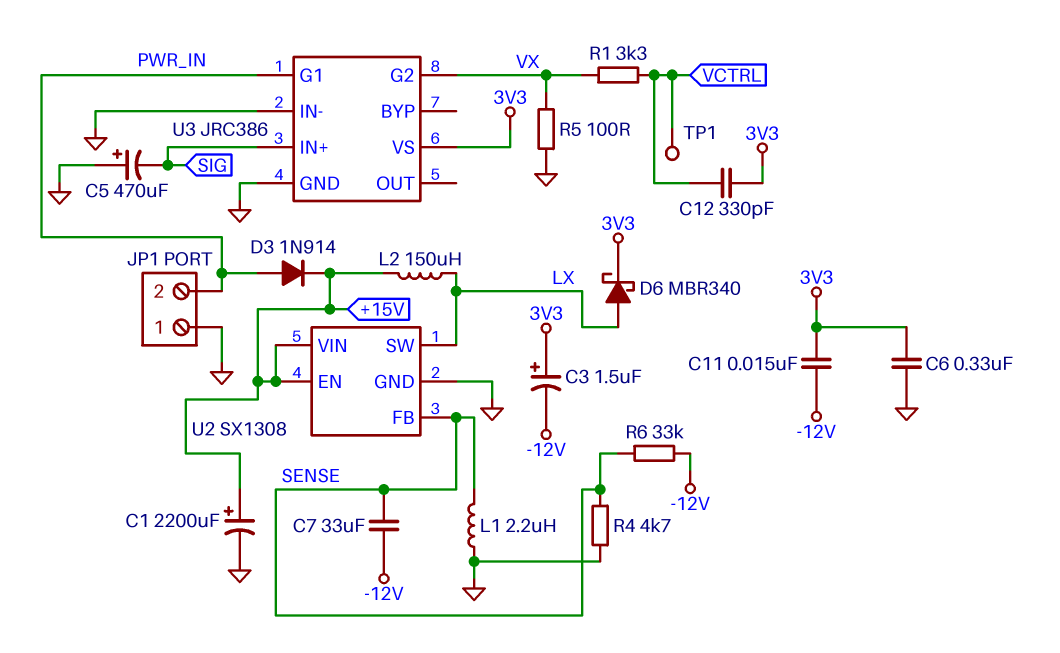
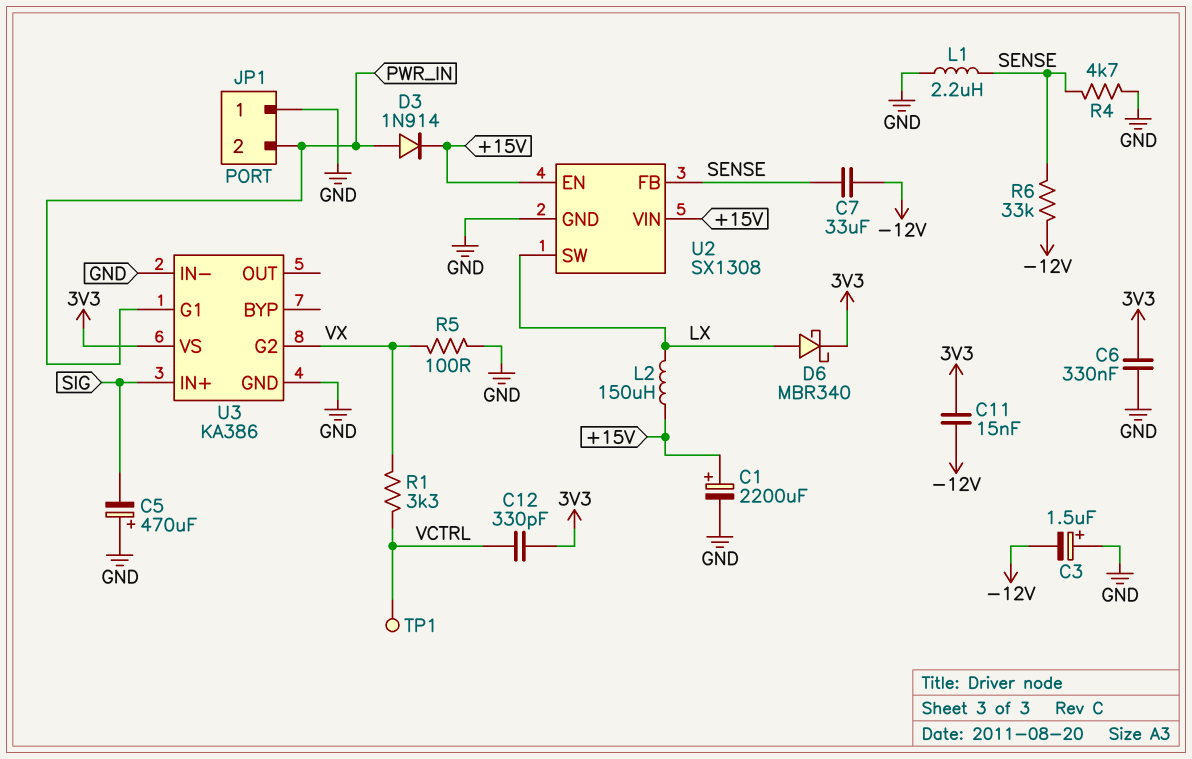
C3: 1.5uF (plus 3V3, minus -12V) -> 1.5uF (plus GND, minus -12V)
U3: JRC386 -> KA386

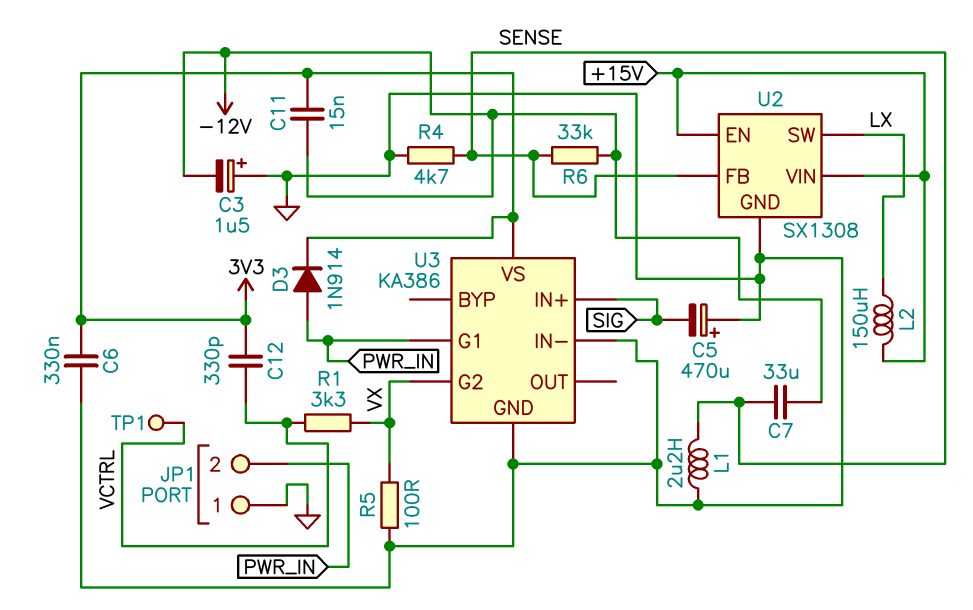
C1: 2200uF (plus +15V, minus GND) -> none
D3: diode 1N914 (A PWR_IN, K +15V) -> diode 1N914 (A PWR_IN, K 3V3)
D6: schottky MBR340 (A LX, K 3V3) -> none

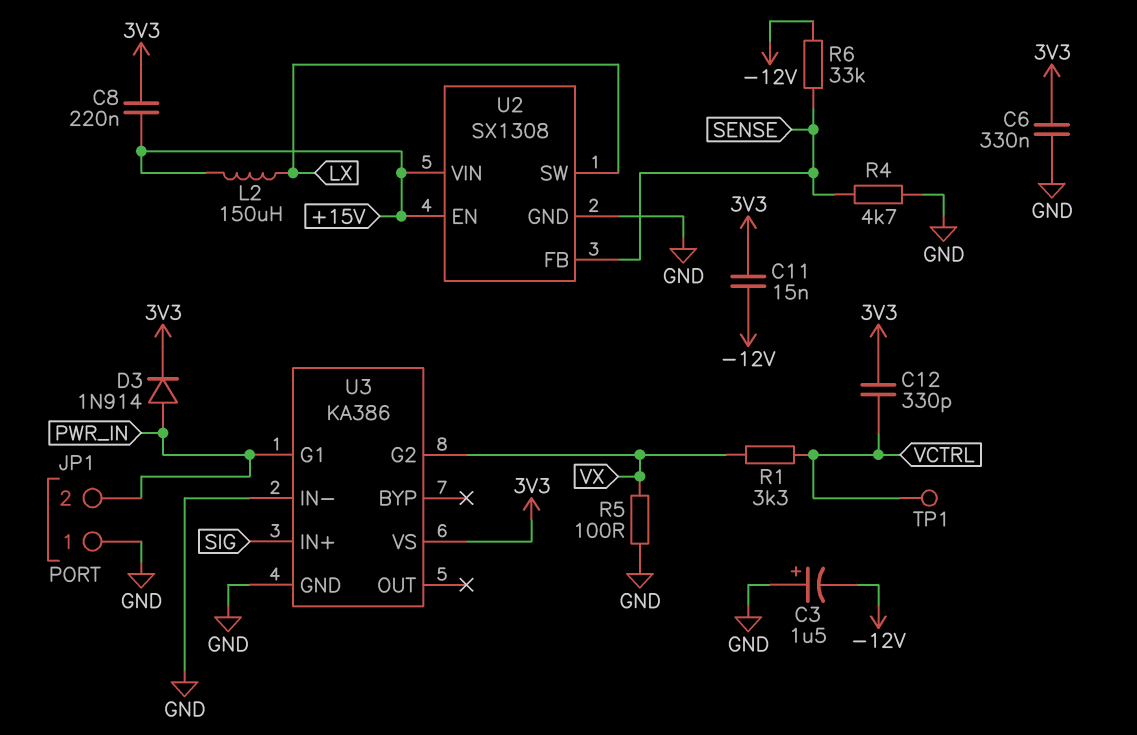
C5: 470uF (plus GND, minus SIG) -> none
C7: 33uF (-12V, SENSE) -> none
C8: none -> 220nF (+15V, 3V3)
L1: 2.2uH (GND, SENSE) -> none

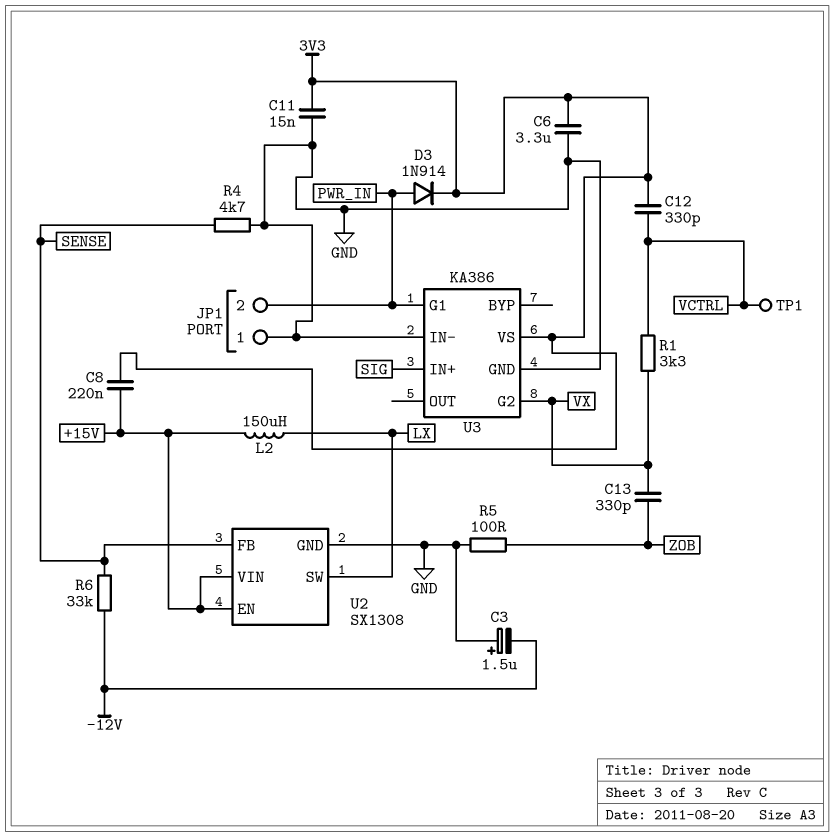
C6: 330nF (3V3, GND) -> 3.3uF (3V3, GND)
C11: 15nF (-12V, 3V3) -> 15nF (3V3, GND)
C13: none -> 330pF (VX, ZOB)
R5: 100 (GND, VX) -> 100 (GND, ZOB)

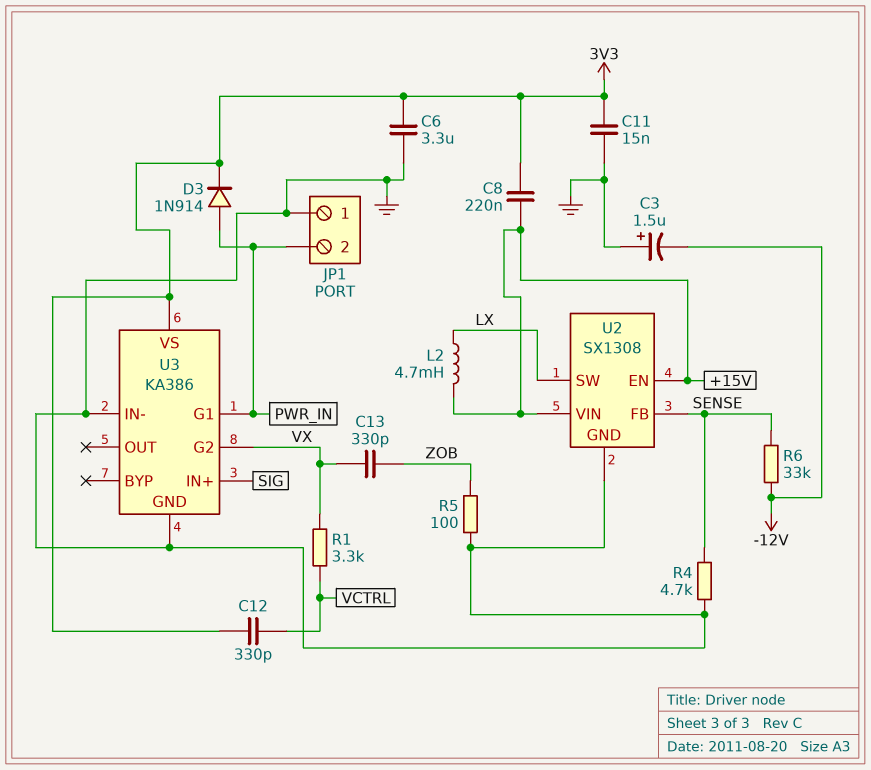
L2: 150uH (+15V, LX) -> 4.7mH (+15V, LX)
TP1: test point (VCTRL) -> none

